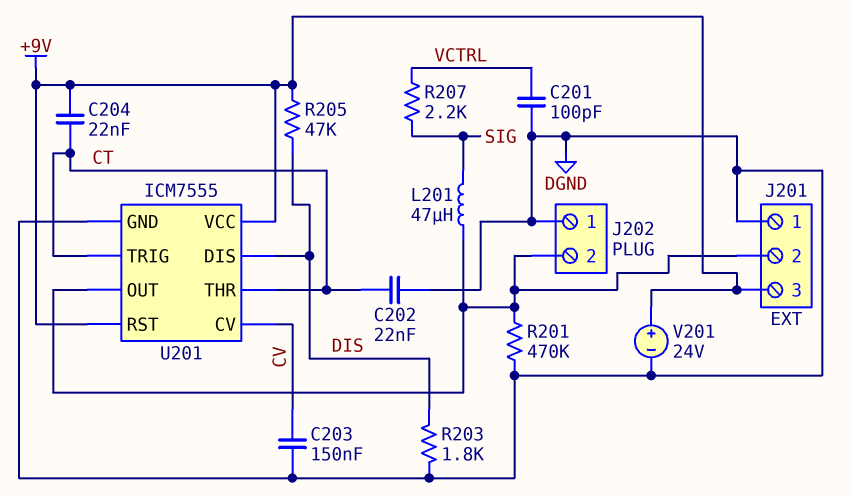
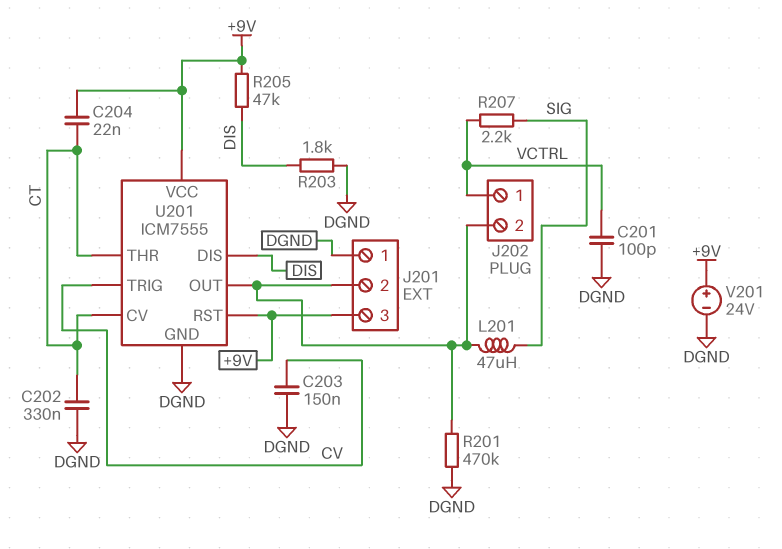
C202: 22nF (CT, DGND) -> 330nF (CT, DGND)
J202 pin 1: DGND -> VCTRL
U201 pin CV: CV -> CT
U201 pin TRIG: CT -> CV

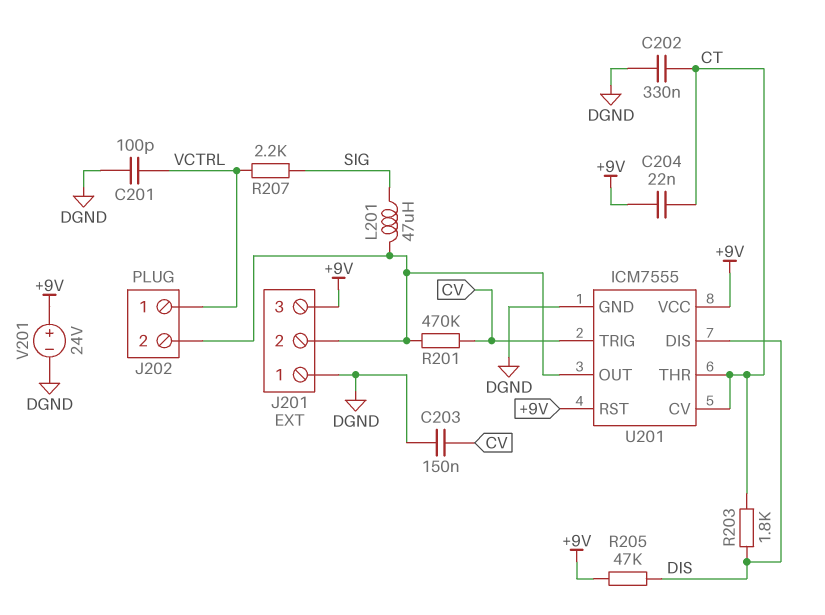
R201: 470k (DGND, J201/2) -> 470k (CV, J201/2)
R203: 1.8k (DGND, DIS) -> 1.8k (CT, DIS)

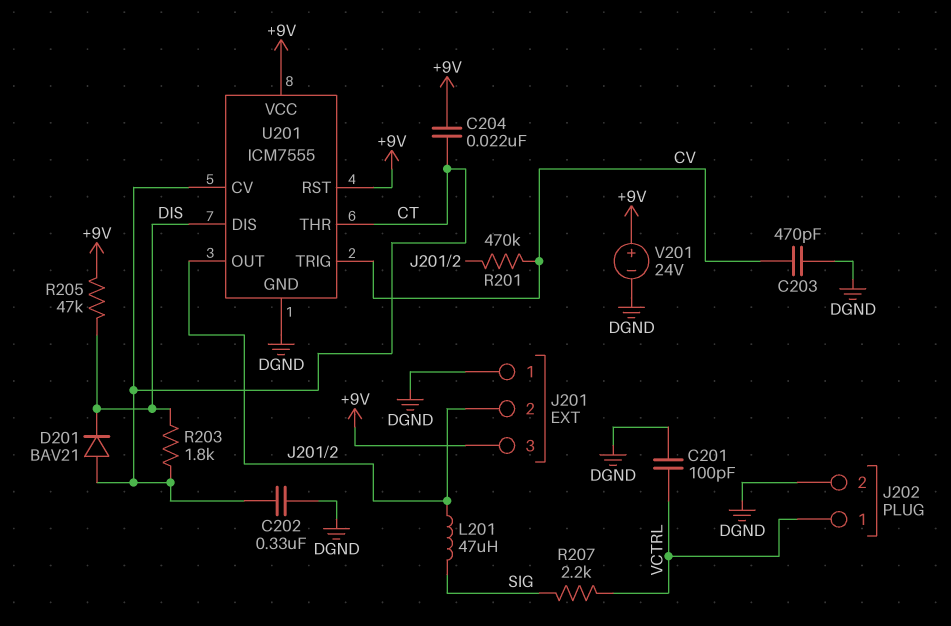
C203: 150nF (CV, DGND) -> 470pF (CV, DGND)
D201: none -> diode BAV21 (A CT, K DIS)
J202 pin 2: J201/2 -> DGND

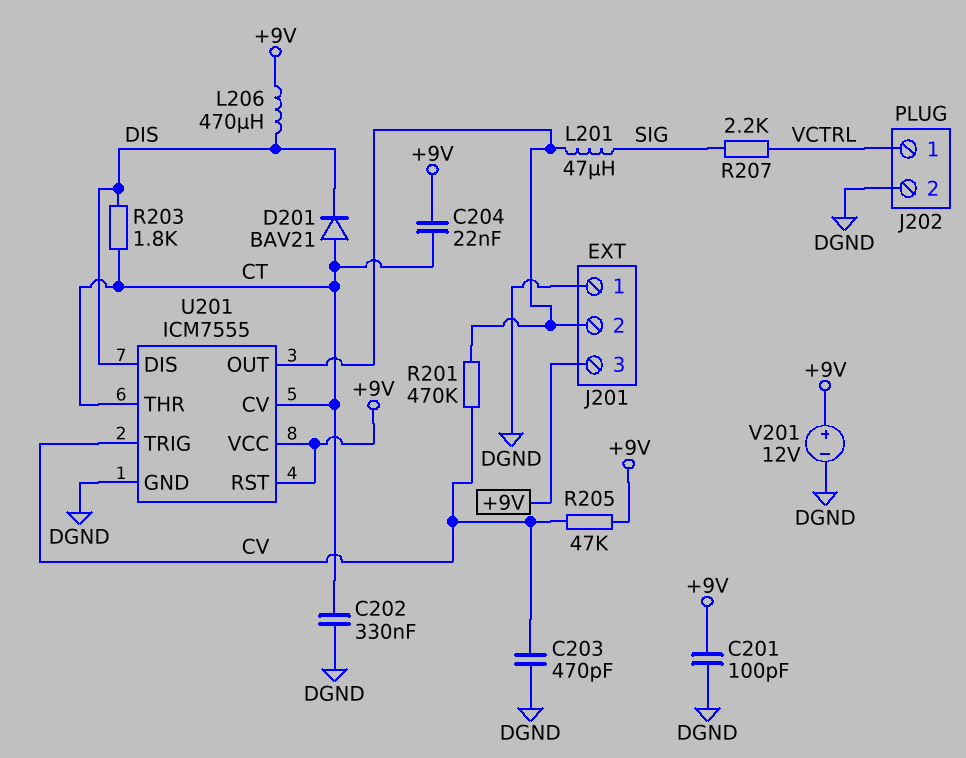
C201: 100pF (DGND, VCTRL) -> 100pF (+9V, DGND)
L206: none -> 470uH (+9V, DIS)
R205: 47k (+9V, DIS) -> 47k (+9V, CV)
V201: 24V (plus +9V, minus DGND) -> 12V (plus +9V, minus DGND)

